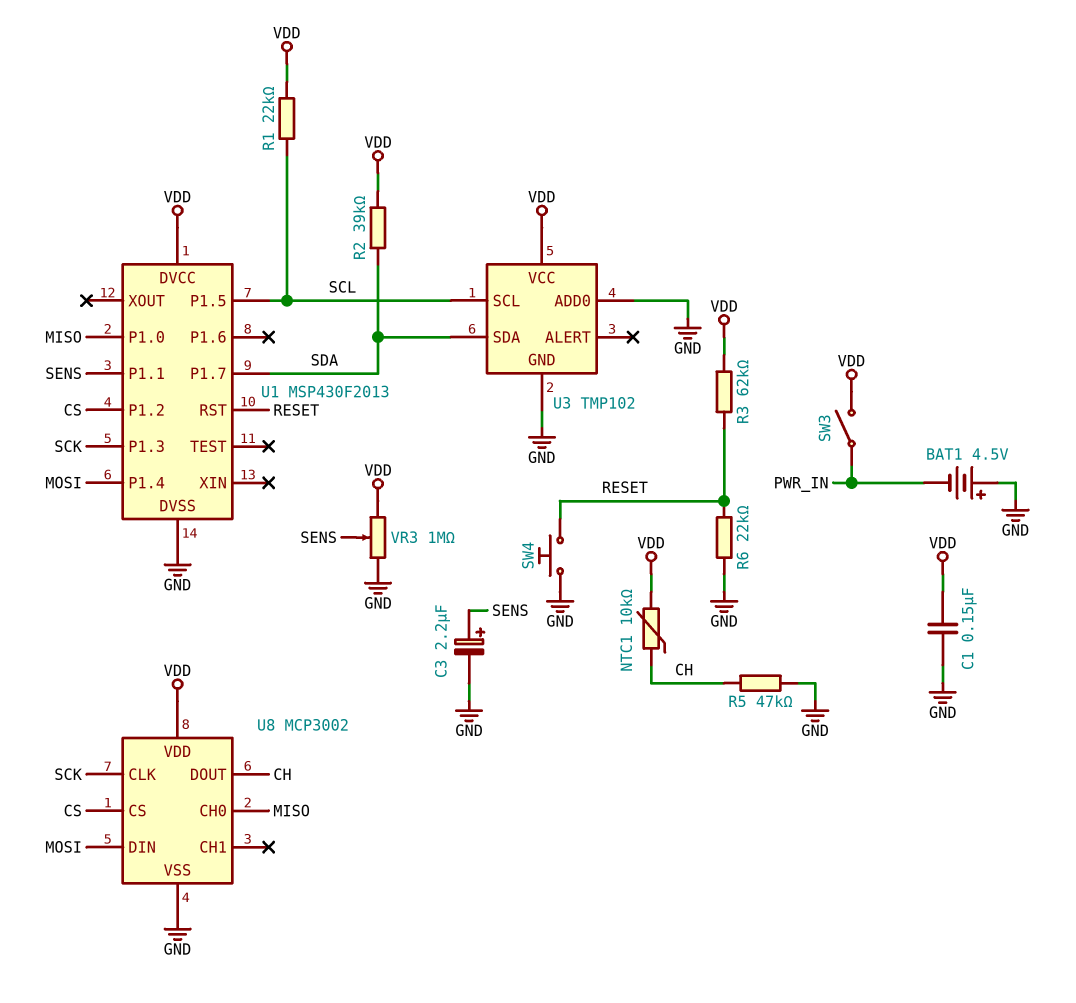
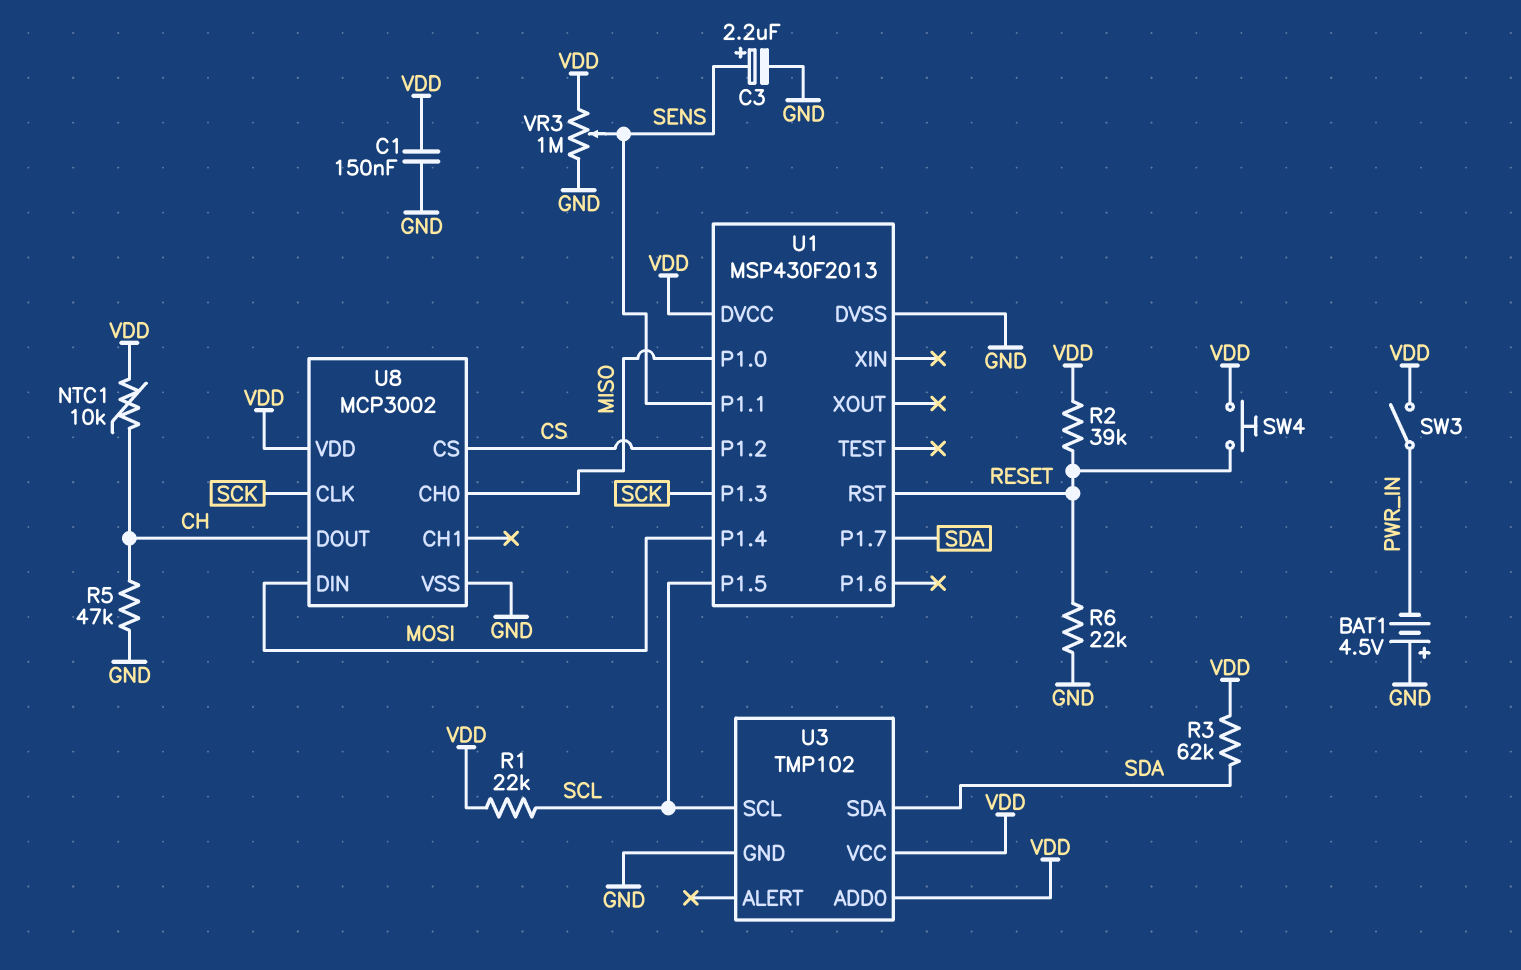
R2: 39k (SDA, VDD) -> 39k (RESET, VDD)
R3: 62k (RESET, VDD) -> 62k (SDA, VDD)
SW4: button (GND, RESET) -> button (RESET, VDD)
U3 pin ADD0: GND -> VDD

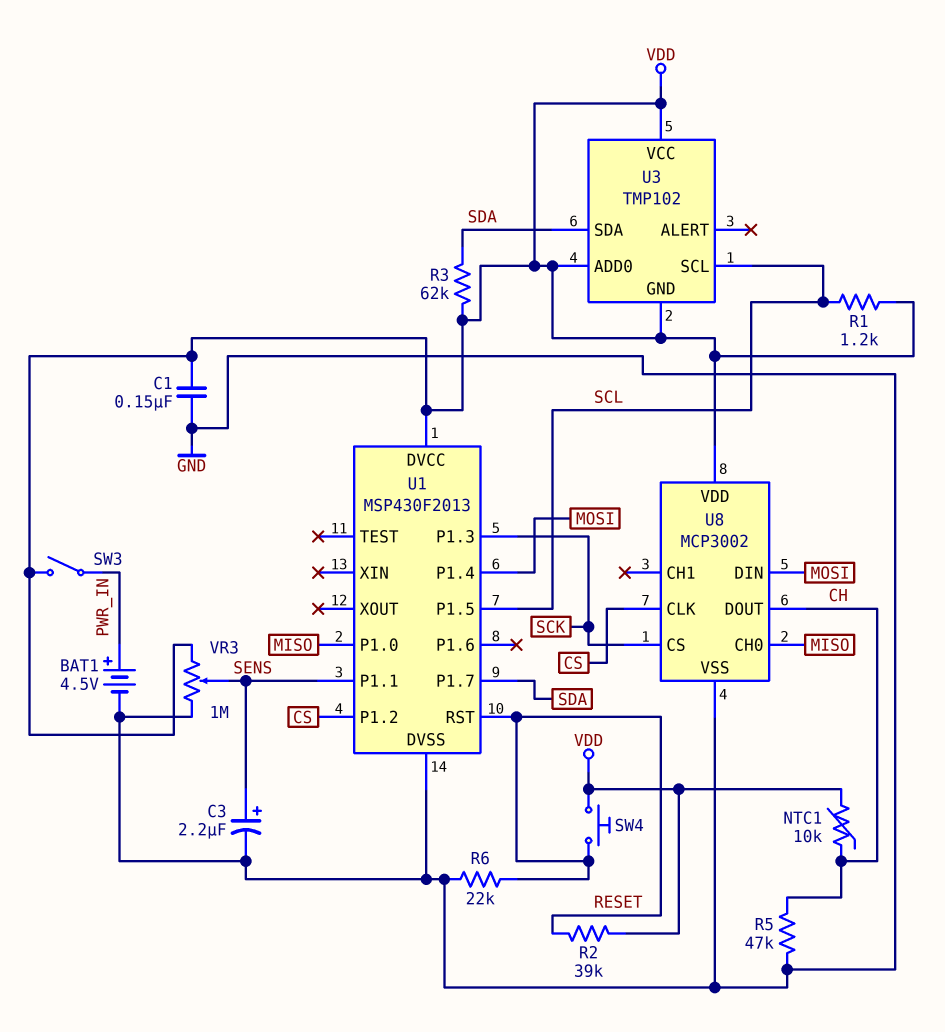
BAT1: 4.5V (plus GND, minus PWR_IN) -> 4.5V (plus PWR_IN, minus GND)
R1: 22k (SCL, VDD) -> 1.2k (SCL, VDD)
U3 pin GND: GND -> VDD
U8 pin CLK: SCK -> CS
U8 pin CS: CS -> SCK

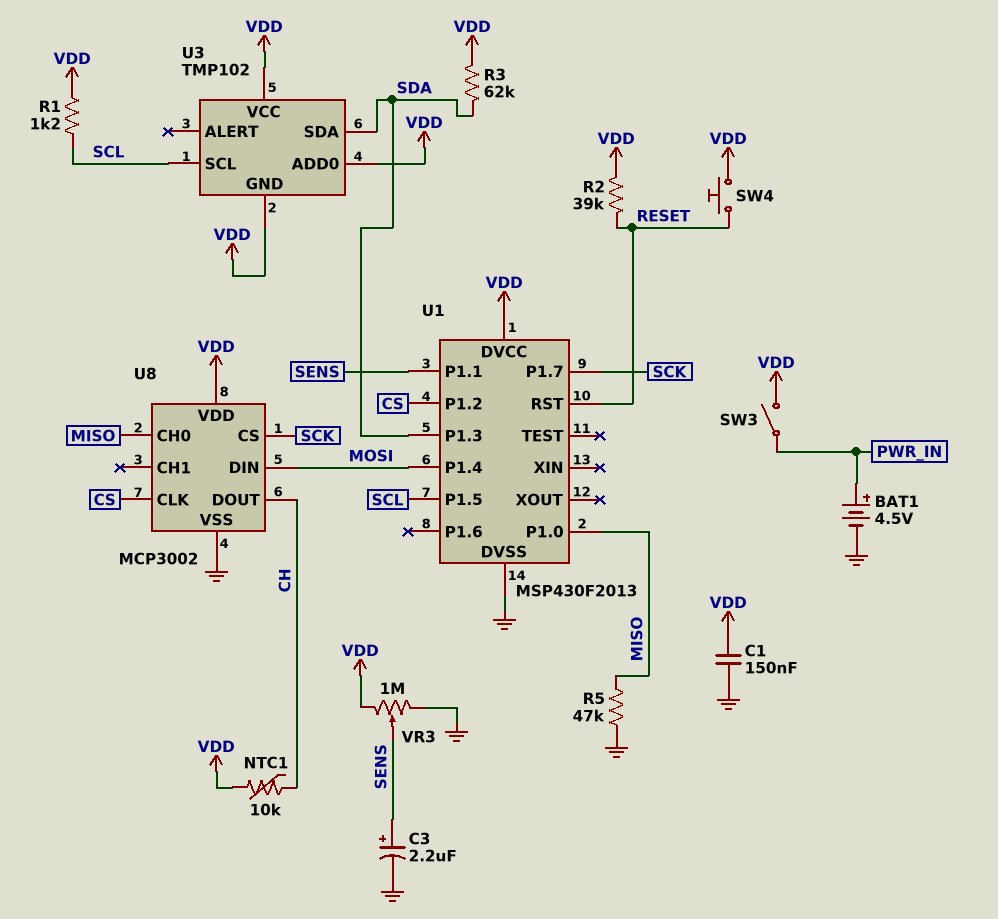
R5: 47k (CH, GND) -> 47k (GND, MISO)
R6: 22k (GND, RESET) -> none
U1 pin P1.3: SCK -> SDA
U1 pin P1.7: SDA -> SCK

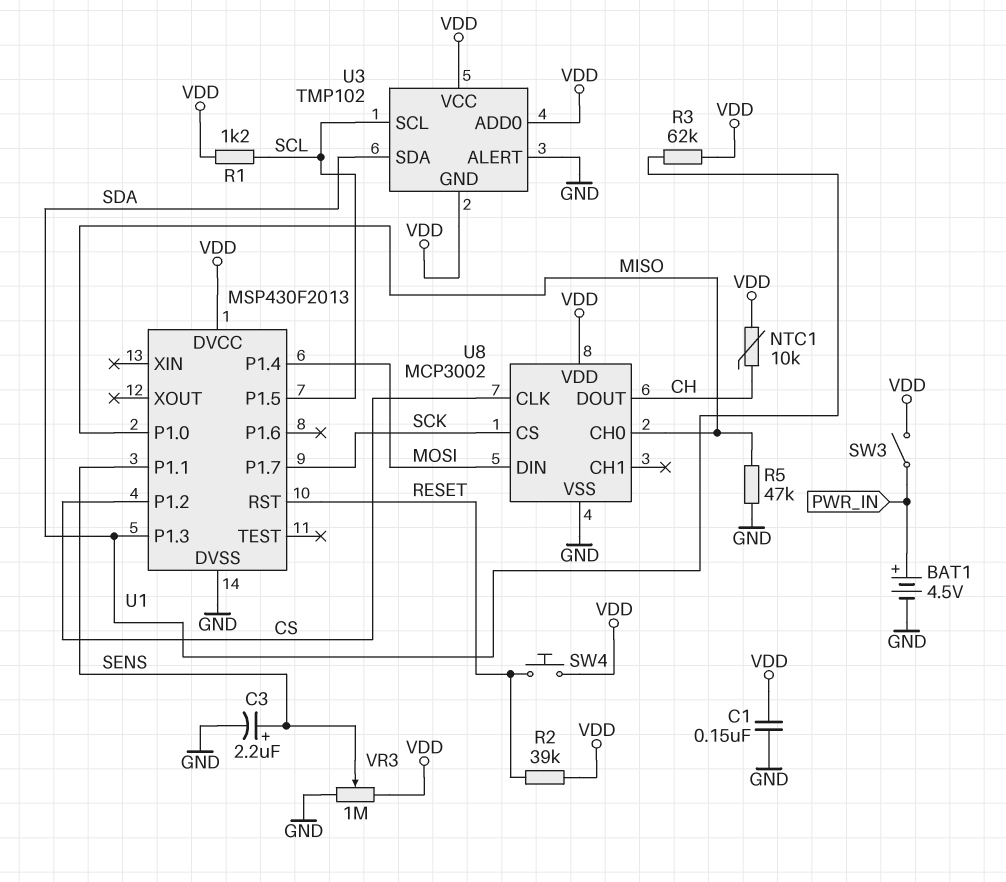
U3 pin ALERT: none -> GND

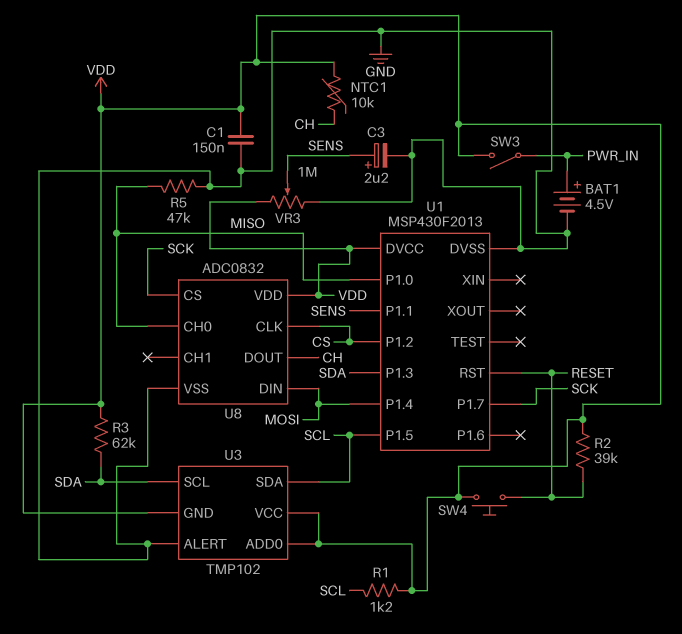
U3 pin SCL: SCL -> SDA
U3 pin SDA: SDA -> SCL
U8: MCP3002 -> ADC0832

